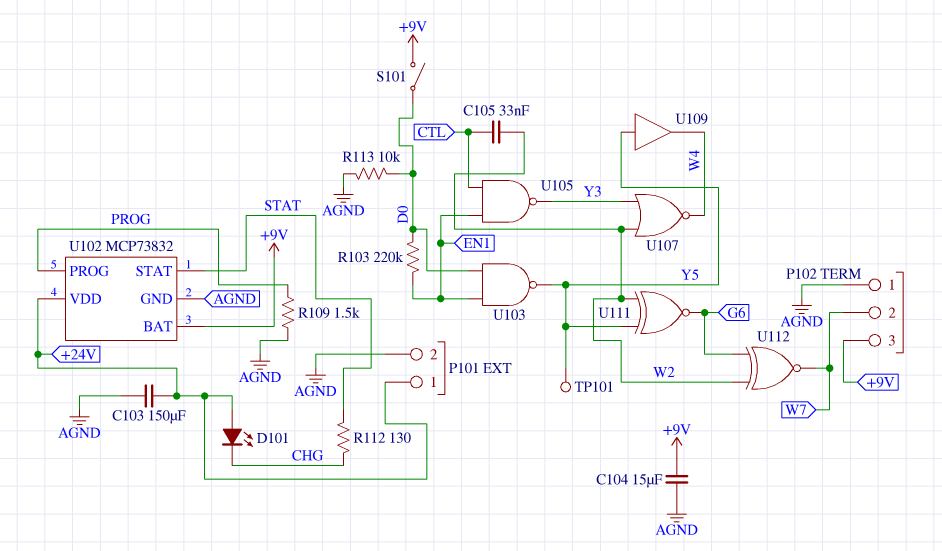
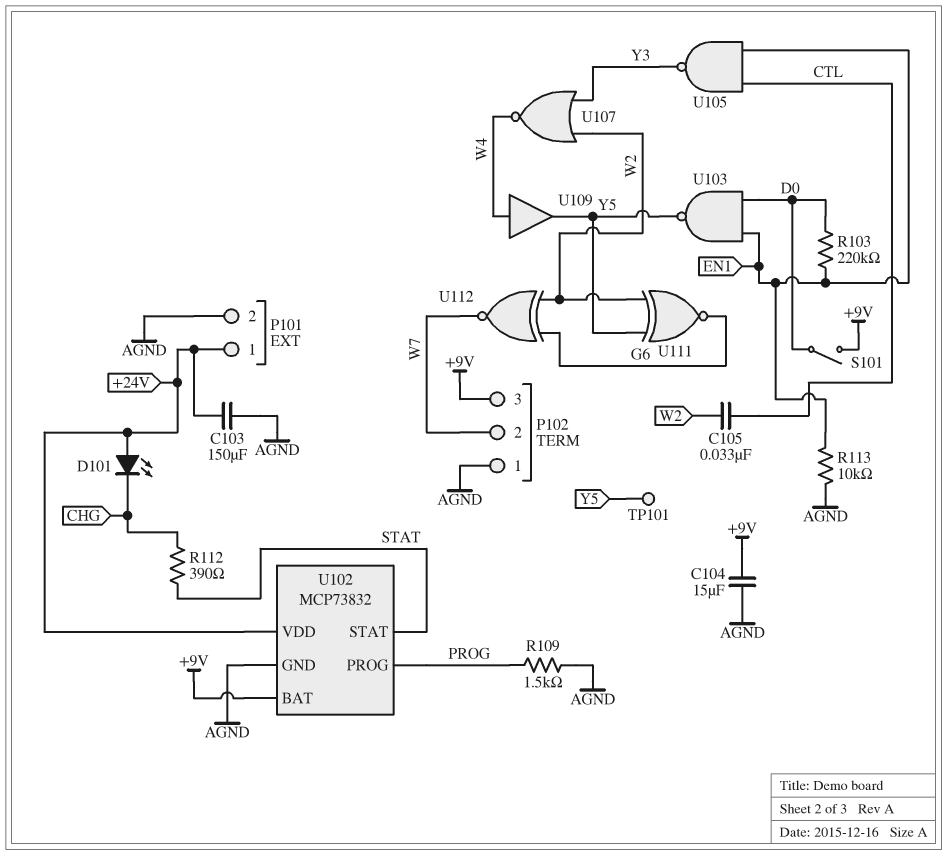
R112: 130 (CHG, STAT) -> 390 (CHG, STAT)
R113: 10k (AGND, D0) -> 10k (AGND, EN1)
U109: buffer (in Y5, out W4) -> buffer (in W4, out Y5)

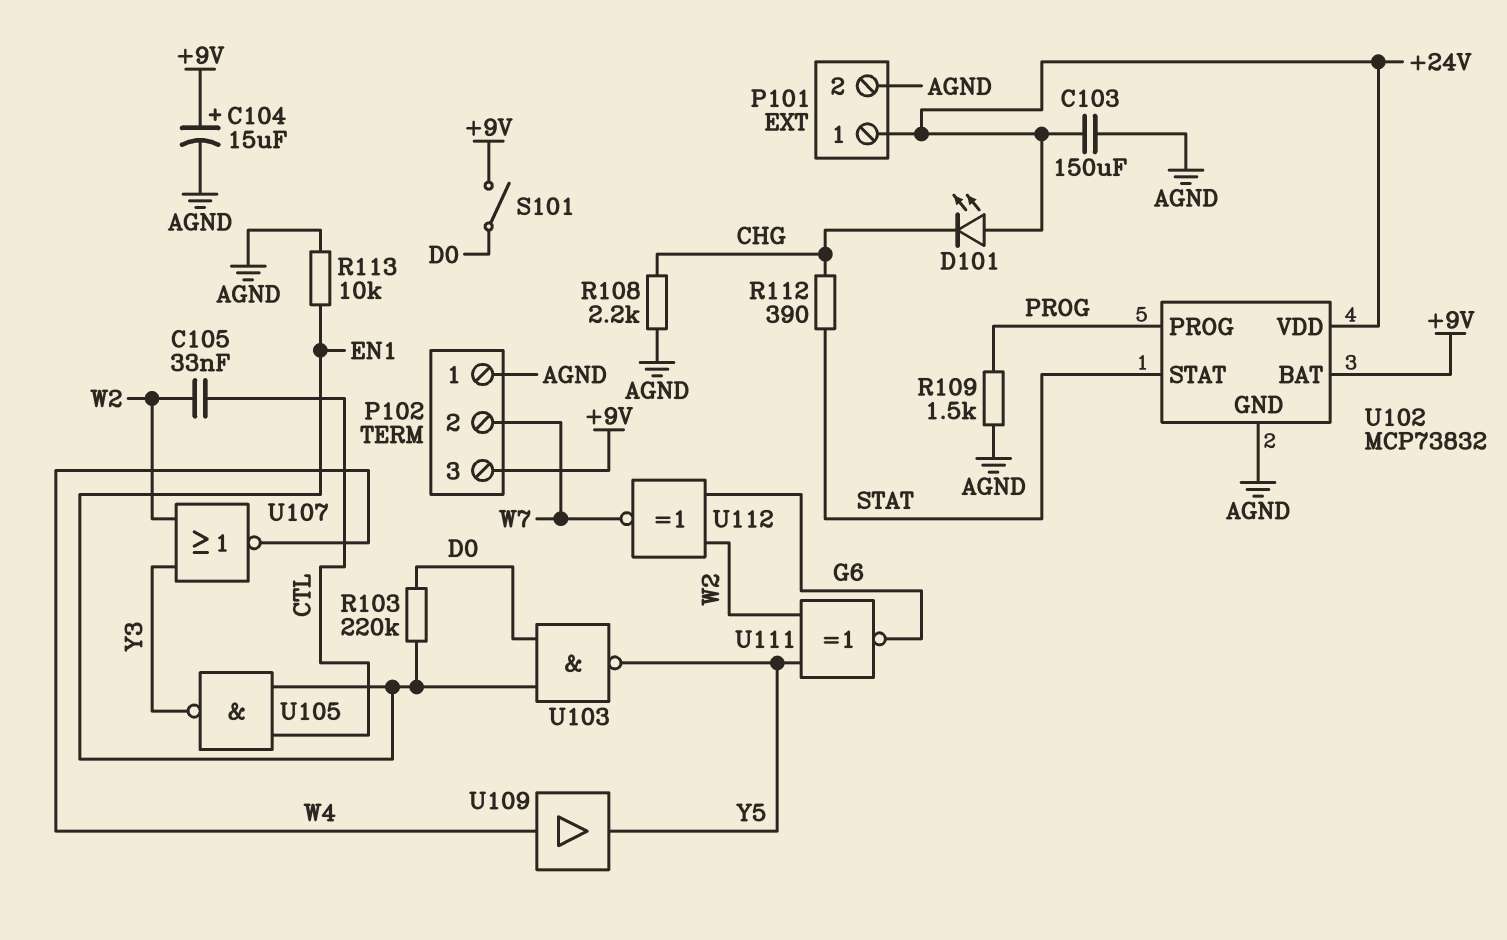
C104: 15uF (+9V, AGND) -> 15uF (plus +9V, minus AGND)
R108: none -> 2.2k (AGND, CHG)
TP101: test point (Y5) -> none

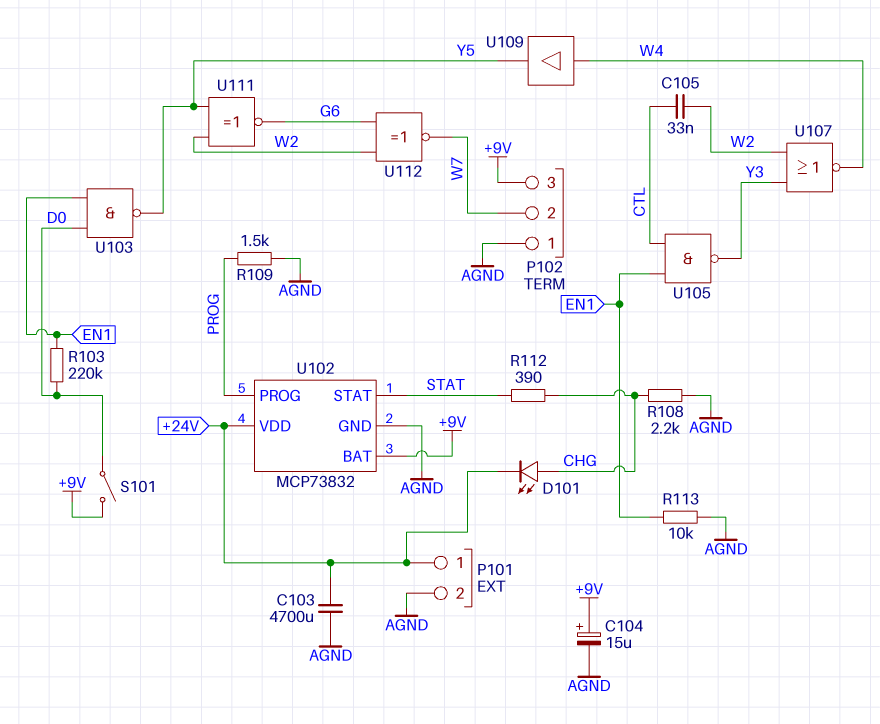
C103: 150uF (+24V, AGND) -> 4700uF (+24V, AGND)
D101: LED (A +24V, K CHG) -> LED (A CHG, K +24V)

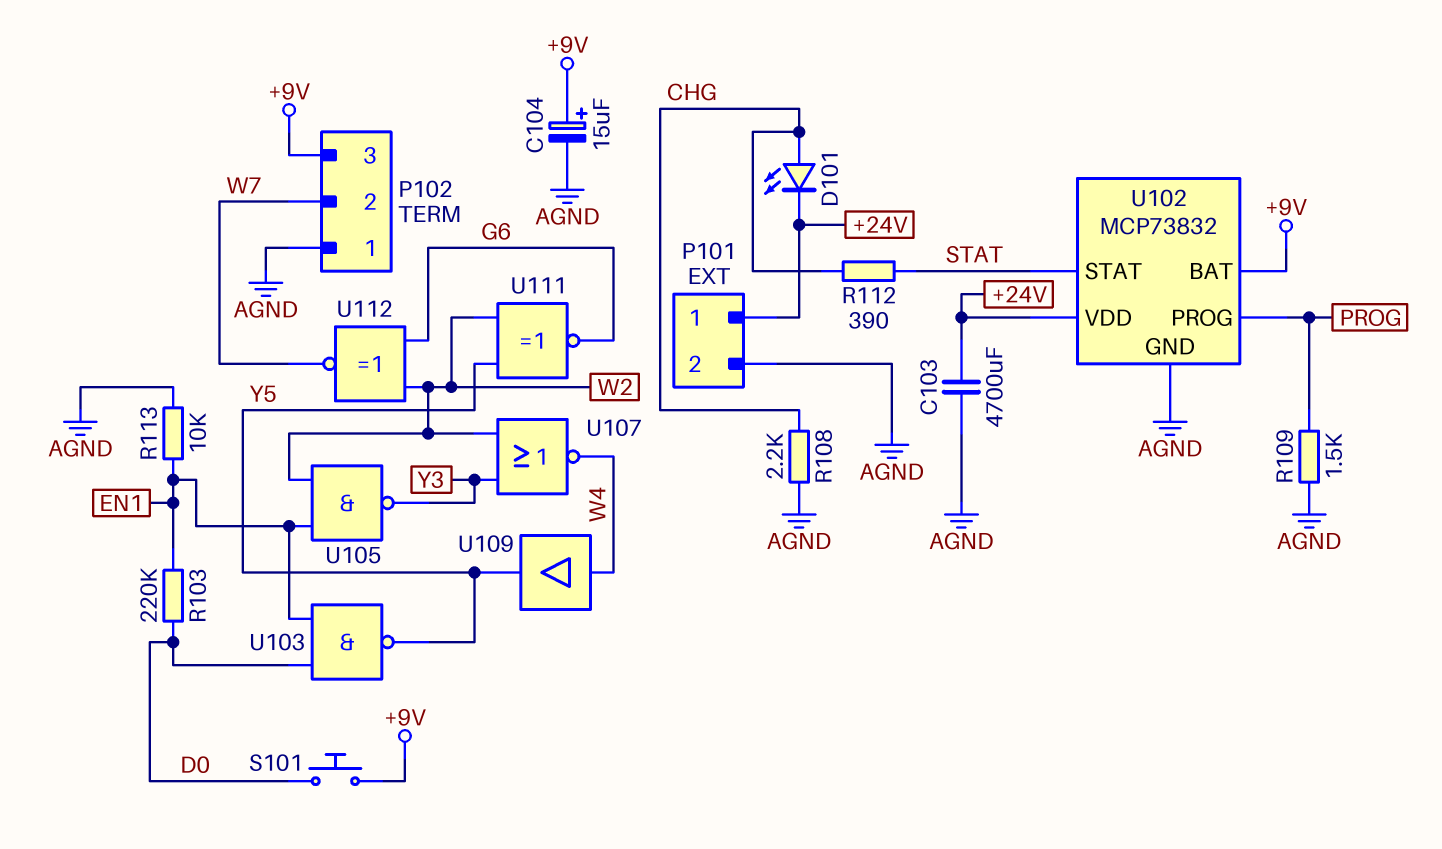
C105: 33nF (CTL, W2) -> none
S101: switch (+9V, D0) -> button (+9V, D0)
U105: NAND (in CTL, in EN1, out Y3) -> NAND (in EN1, in W2, out Y3)

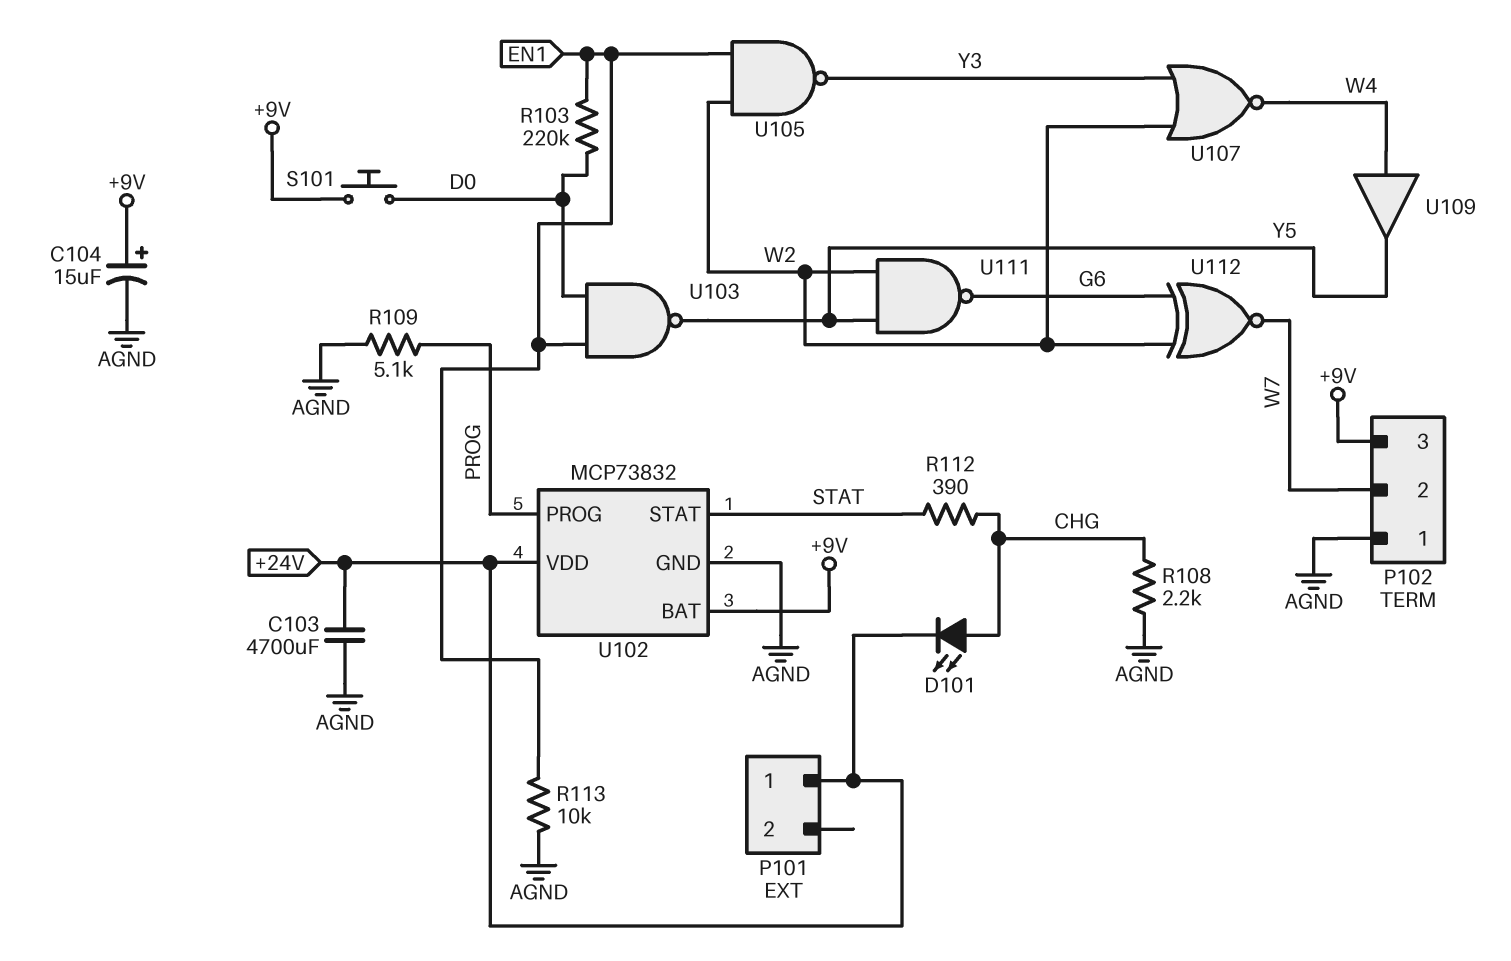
P101 pin 2: AGND -> none
R109: 1.5k (AGND, PROG) -> 5.1k (AGND, PROG)
U111: XNOR (in W2, in Y5, out G6) -> NAND (in W2, in Y5, out G6)

